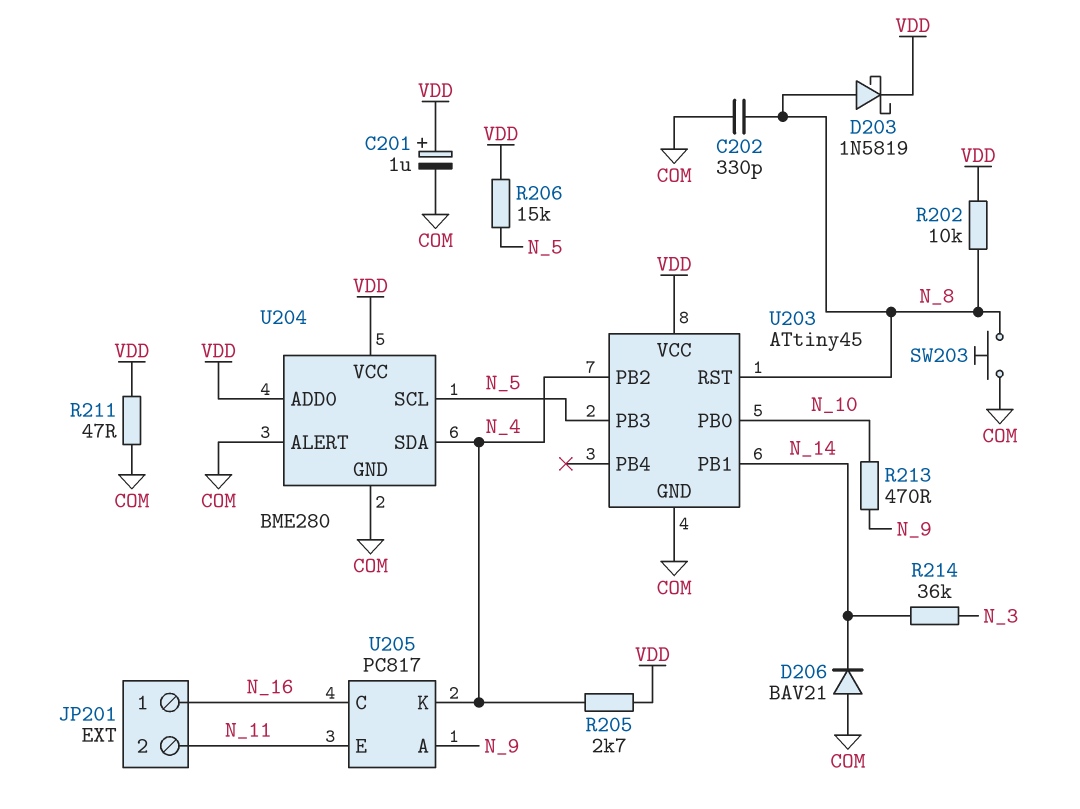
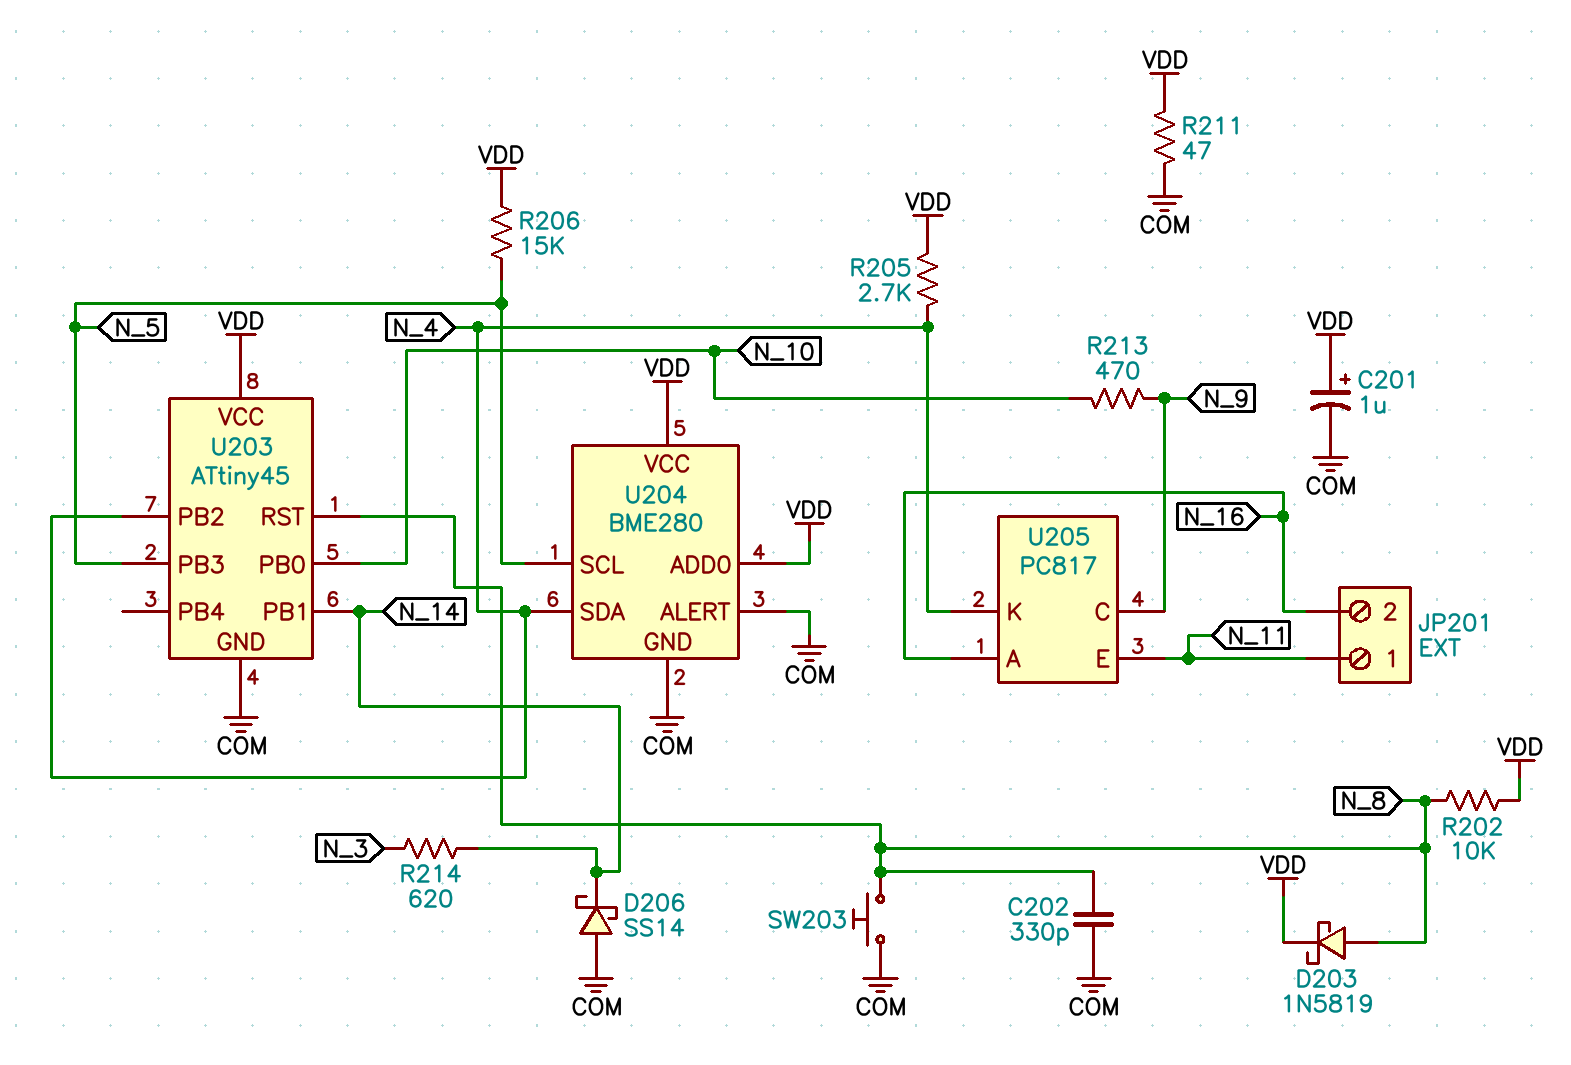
D206: diode BAV21 (A COM, K N_14) -> schottky SS14 (A COM, K N_14)
JP201 pin 1: N_16 -> N_11
JP201 pin 2: N_11 -> N_16
R214: 36k (N_3, N_14) -> 620 (N_3, N_14)
U205 pin A: N_9 -> N_16
U205 pin C: N_16 -> N_9

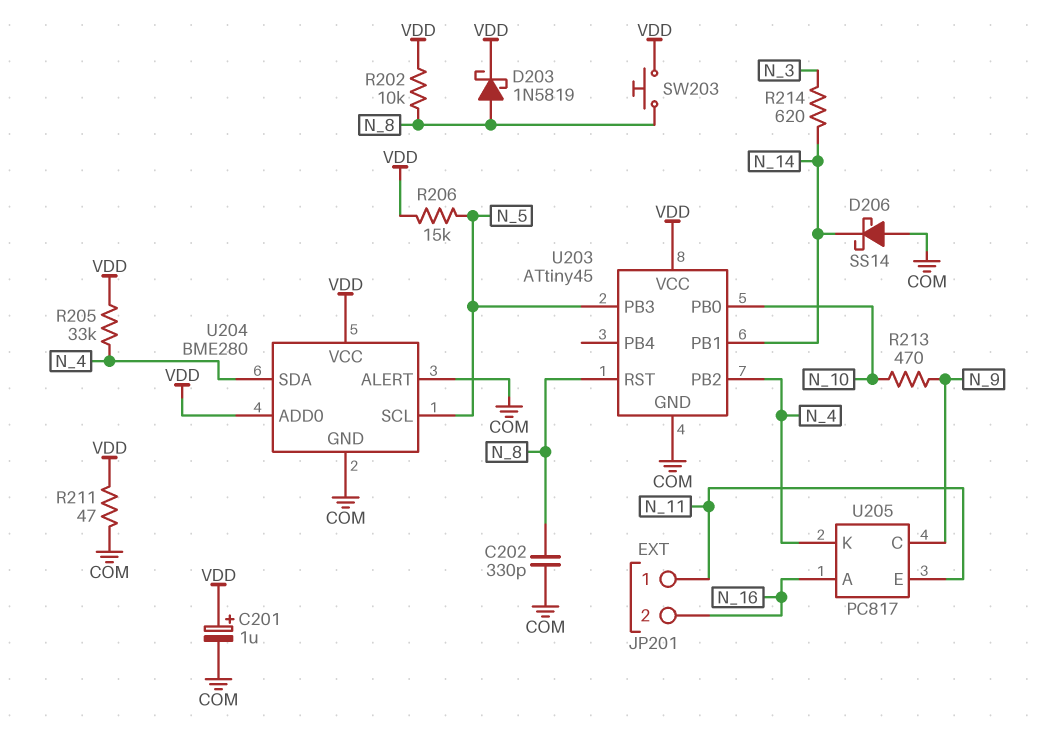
R205: 2.7k (N_4, VDD) -> 33k (N_4, VDD)
SW203: button (COM, N_8) -> button (N_8, VDD)

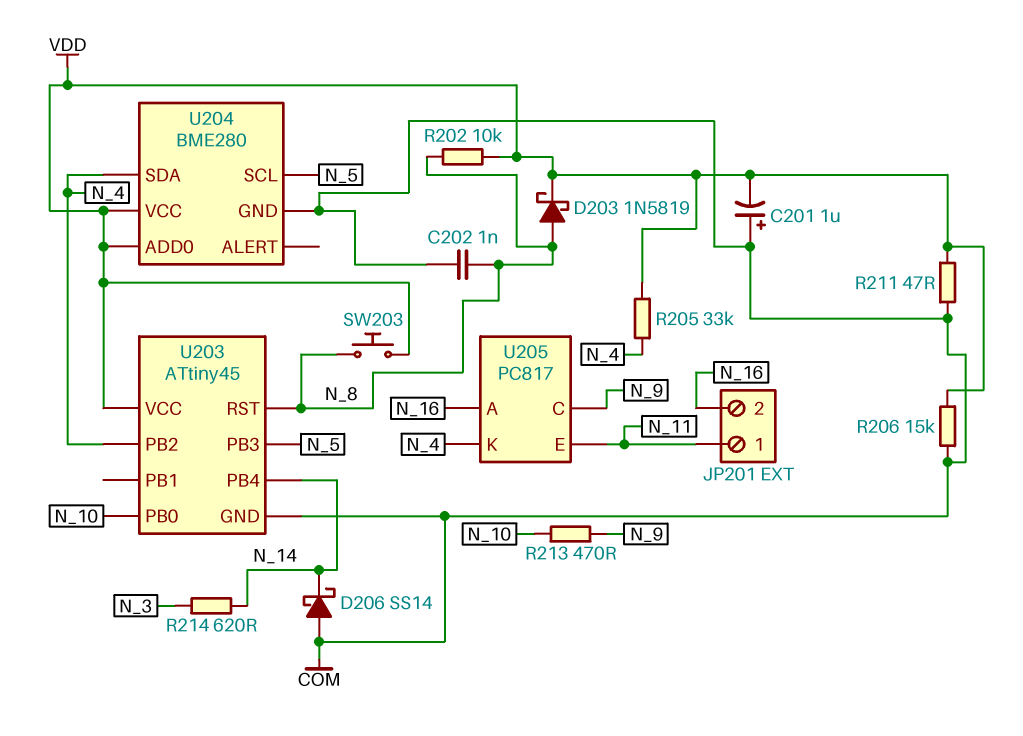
C201: 1uF (plus VDD, minus COM) -> 1uF (plus COM, minus VDD)
C202: 330pF (COM, N_8) -> 1nF (COM, N_8)
R206: 15k (N_5, VDD) -> 15k (COM, VDD)
U203 pin PB1: N_14 -> none
U203 pin PB4: none -> N_14
U204 pin ALERT: COM -> none

